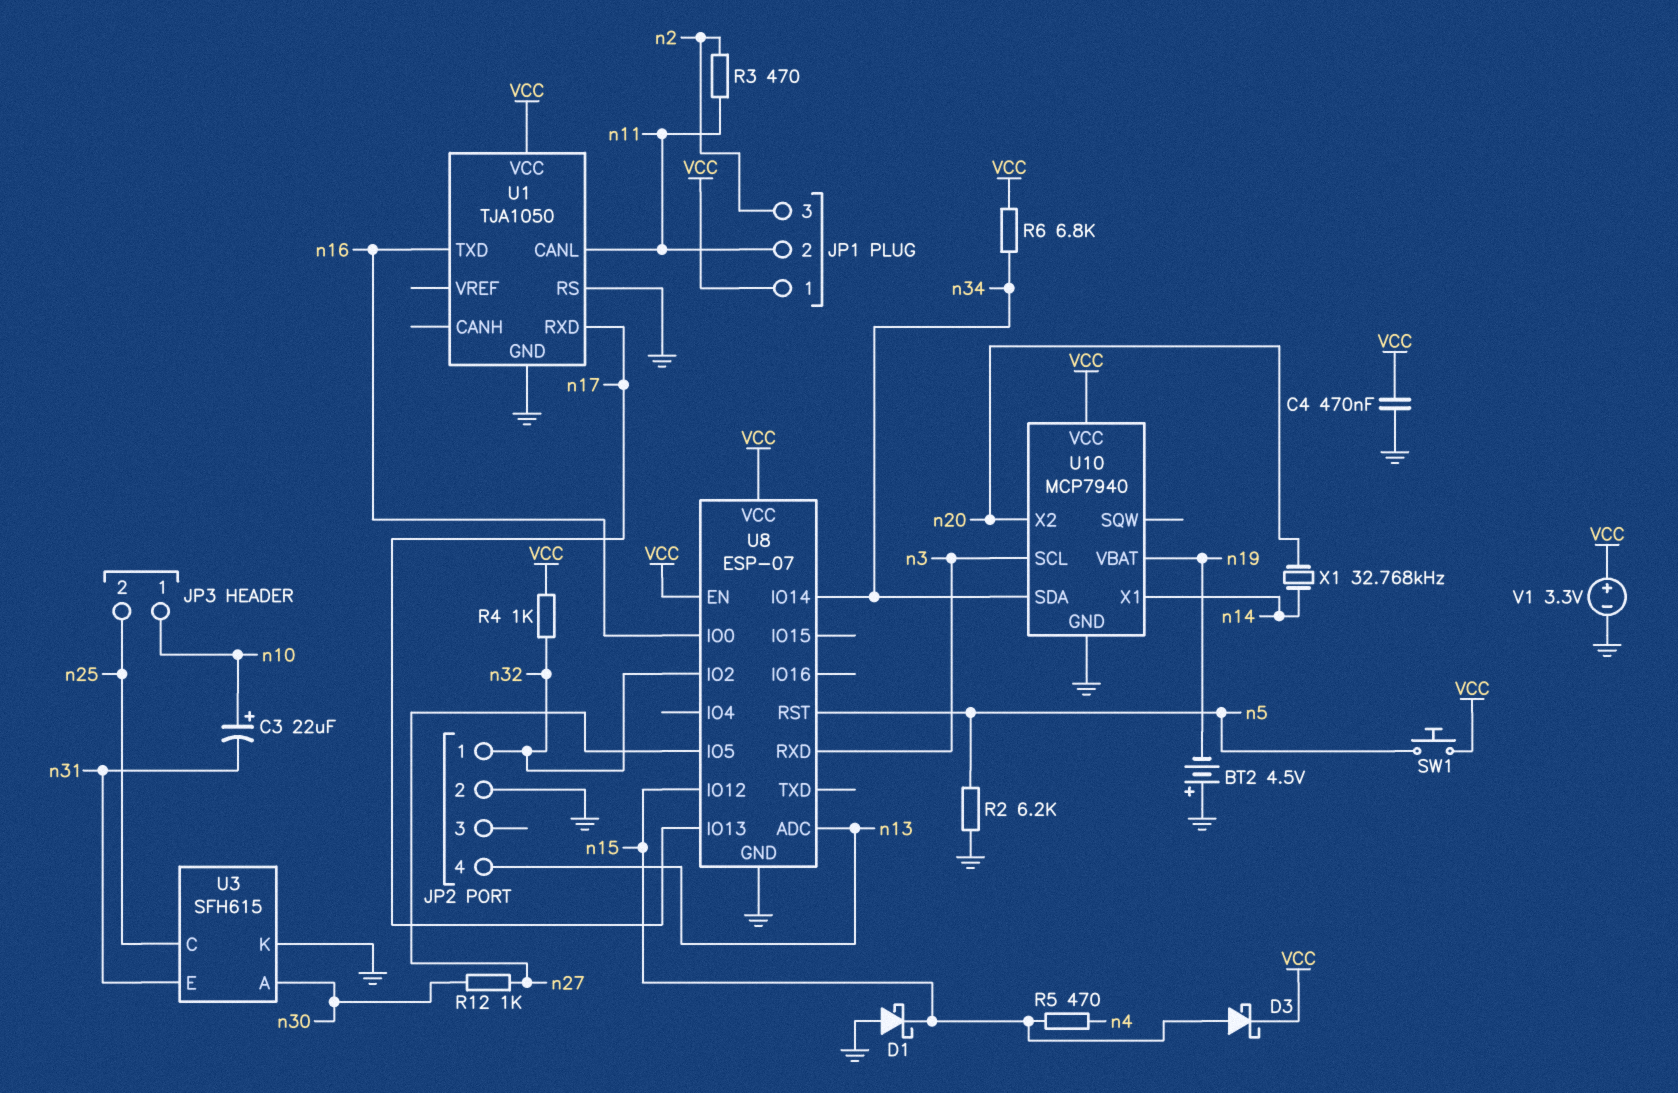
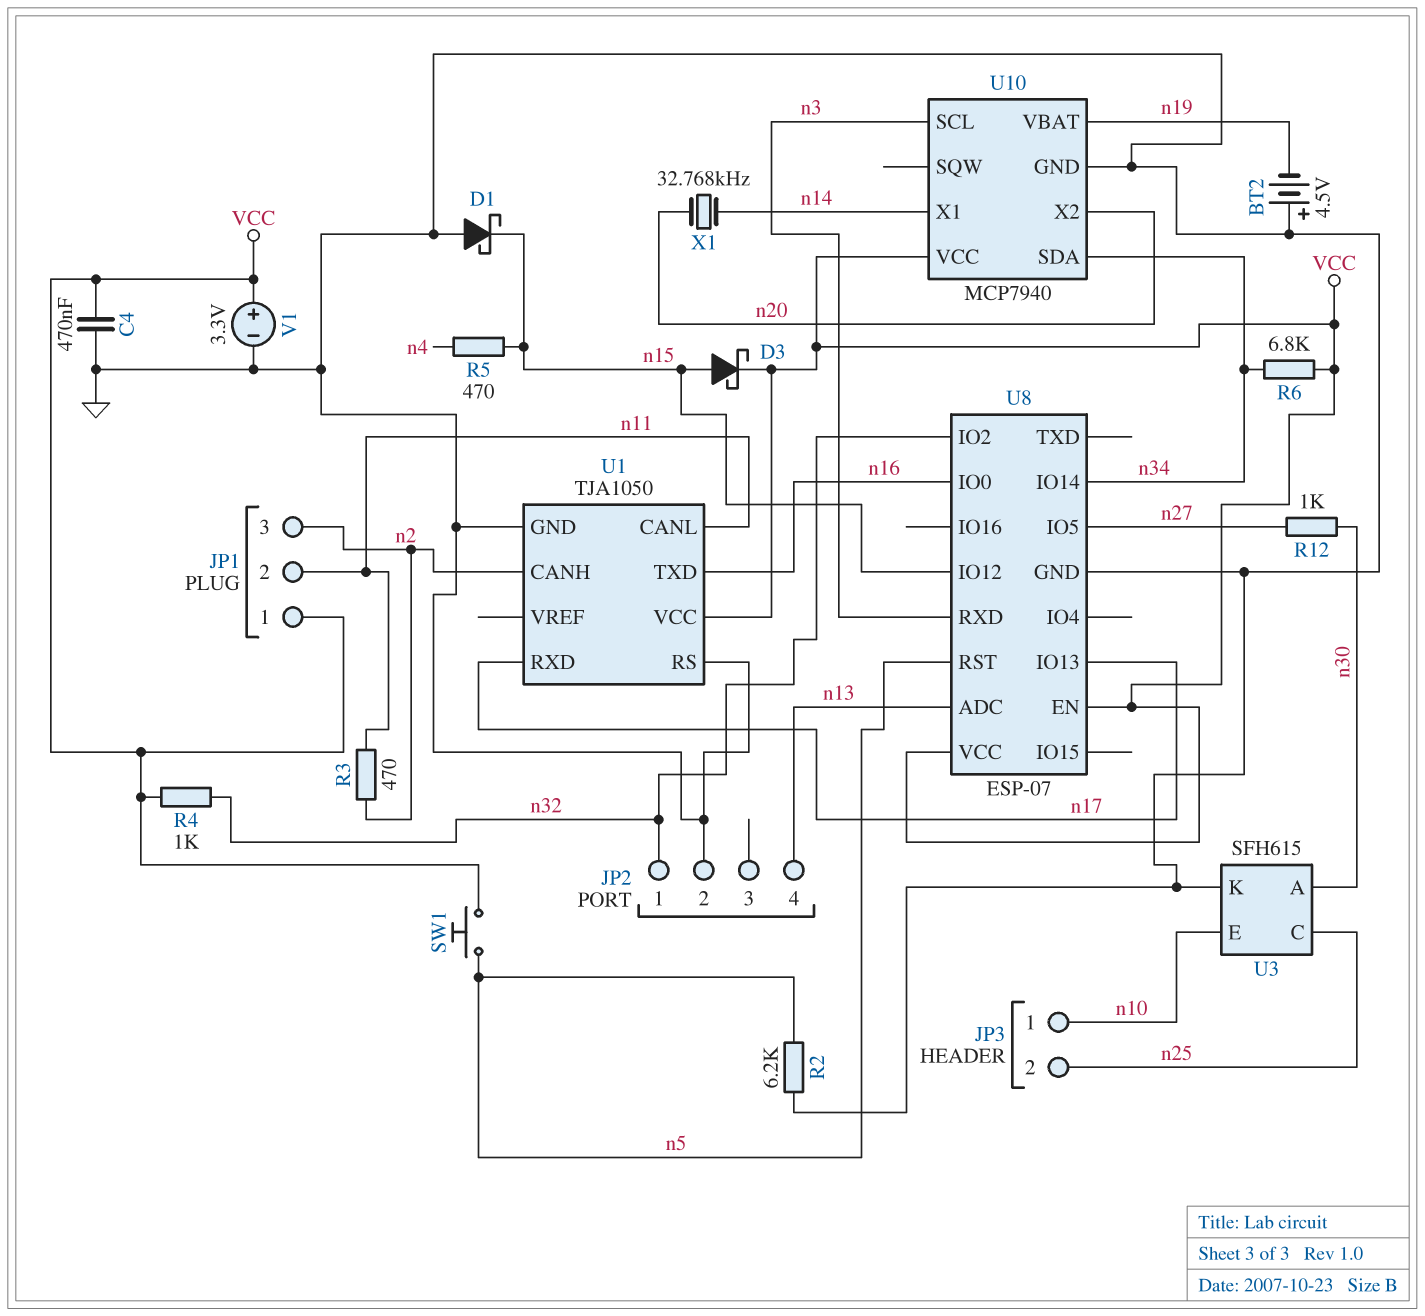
C3: 22uF (plus n10, minus n31) -> none
U1 pin CANH: none -> n2
U3 pin E: n31 -> n10

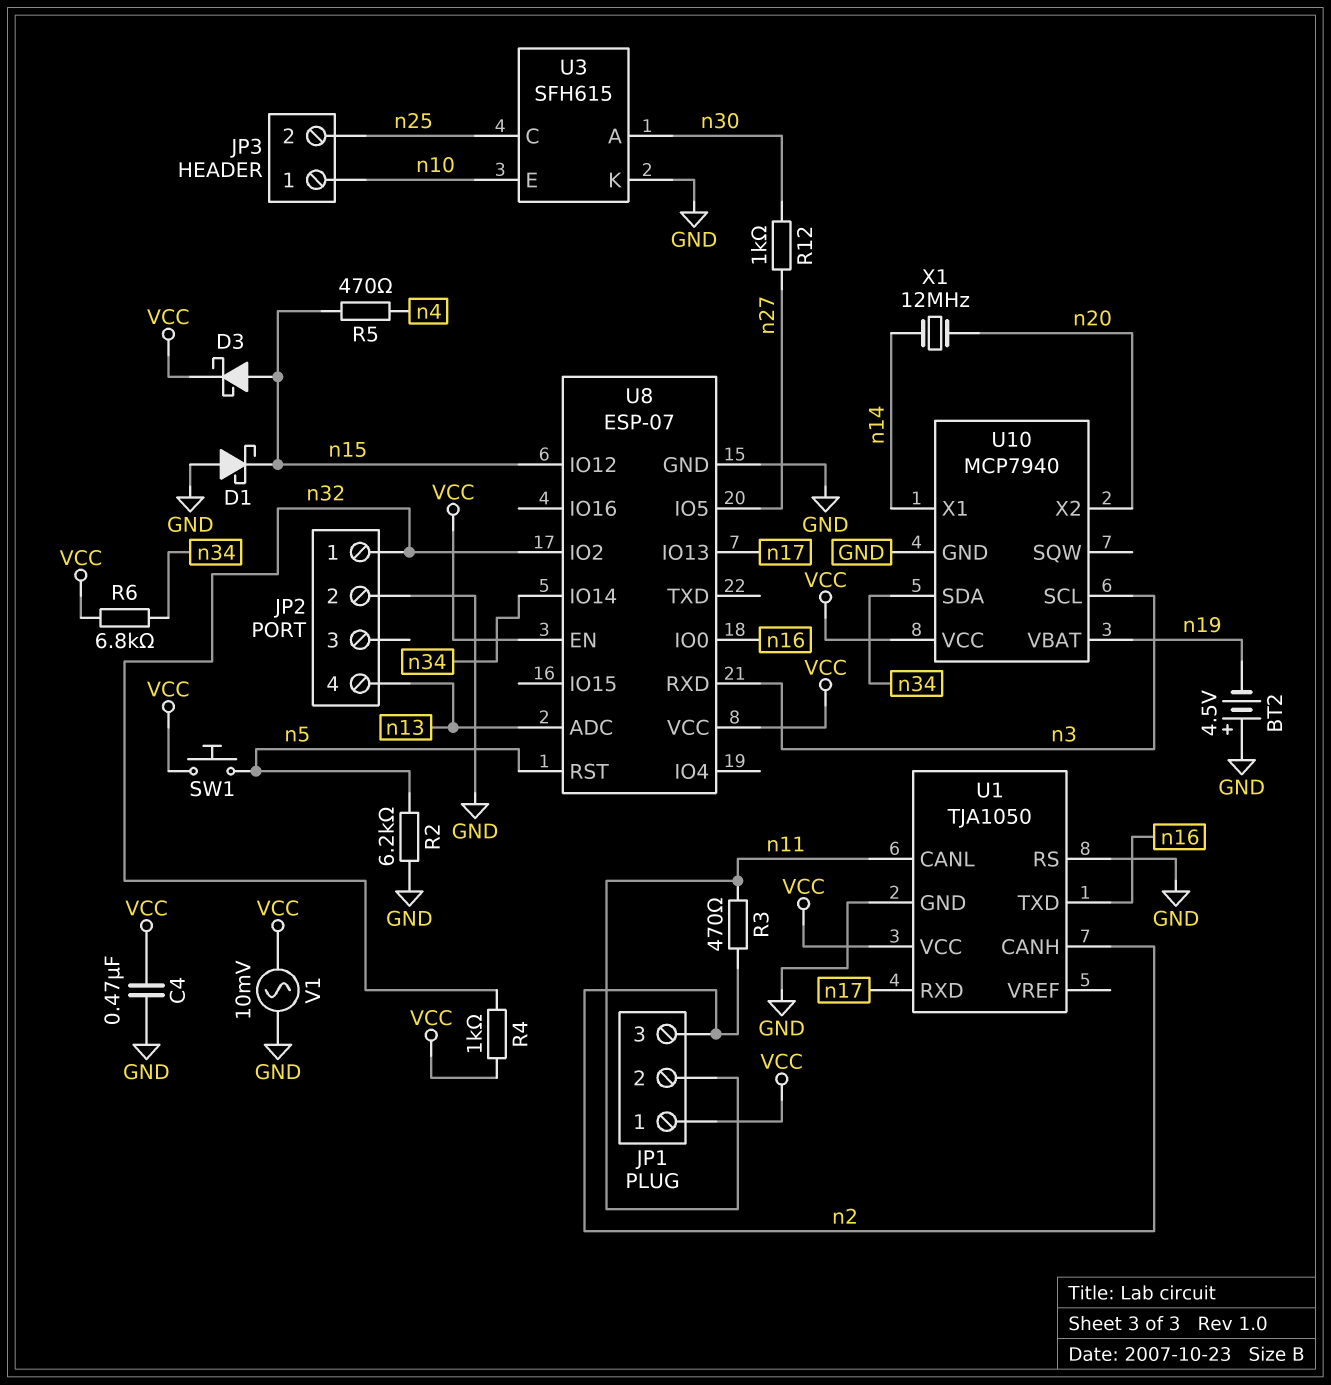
V1: 3.3V (plus VCC, minus GND) -> AC 10mV (GND, VCC)
X1: 32.768kHz (n14, n20) -> 12MHz (n14, n20)

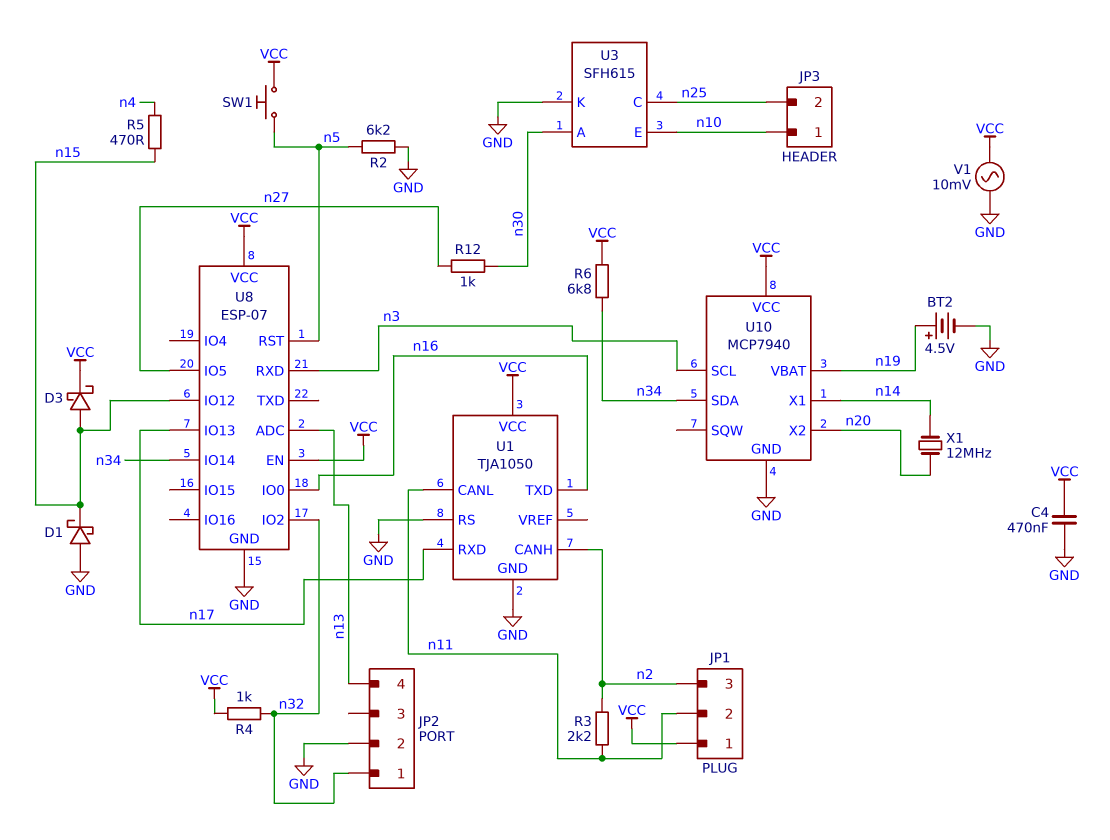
BT2: 4.5V (plus GND, minus n19) -> 4.5V (plus n19, minus GND)
R3: 470 (n2, n11) -> 2.2k (n2, n11)

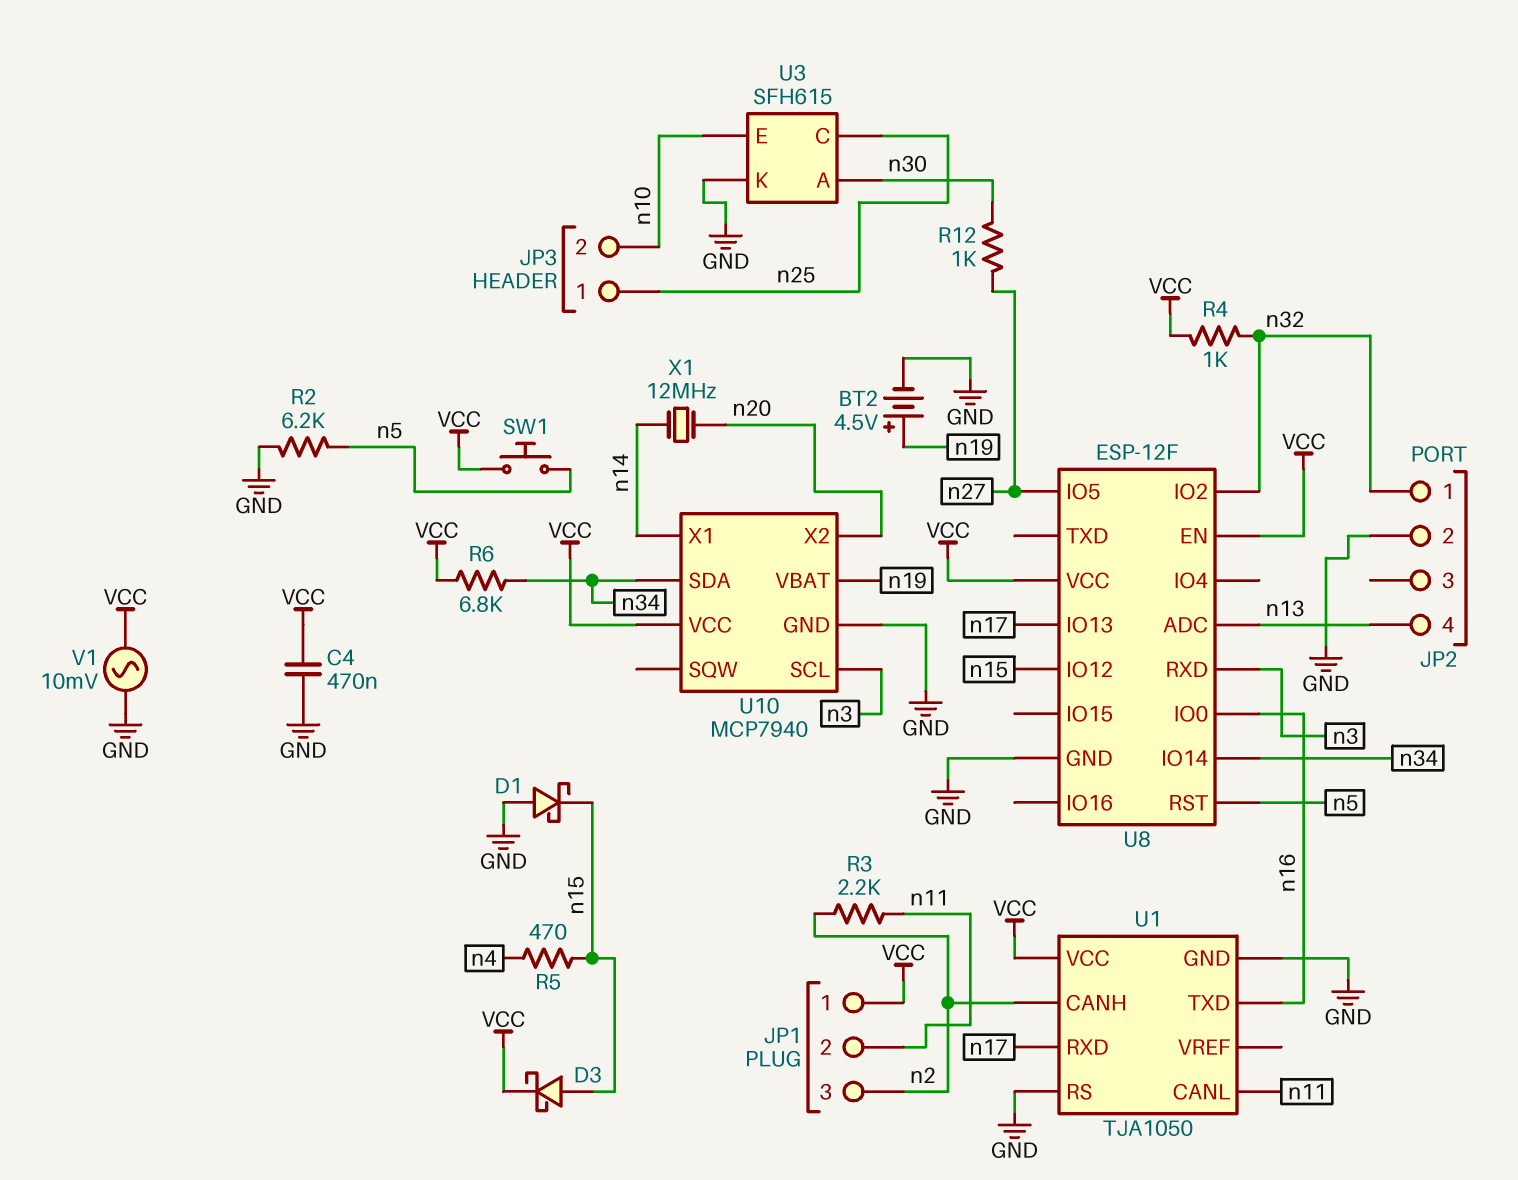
JP3 pin 1: n10 -> n25
JP3 pin 2: n25 -> n10
U8: ESP-07 -> ESP-12F

